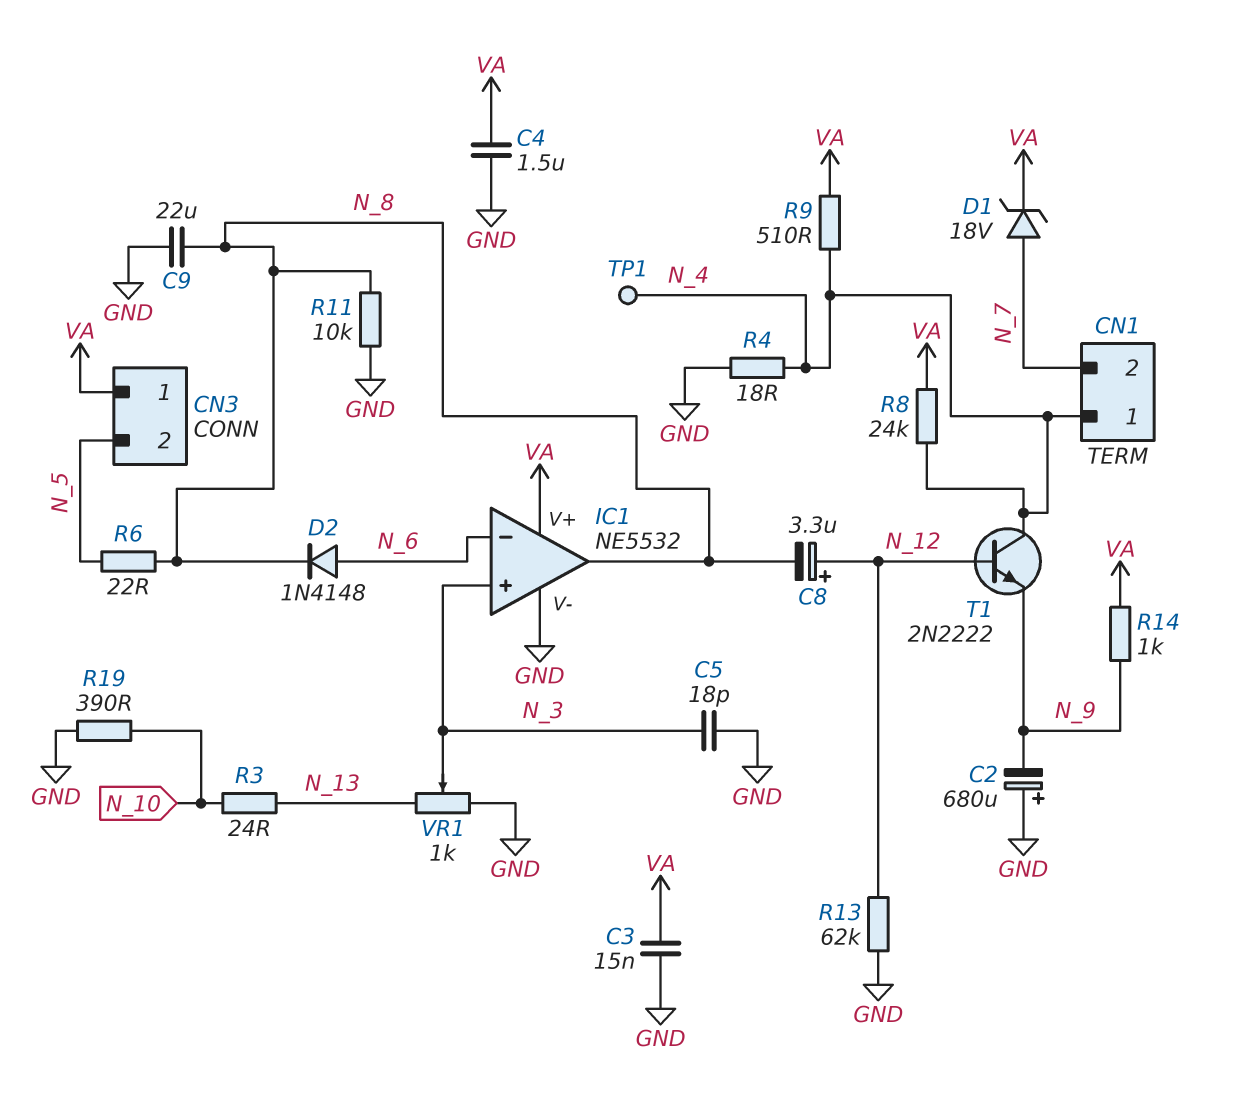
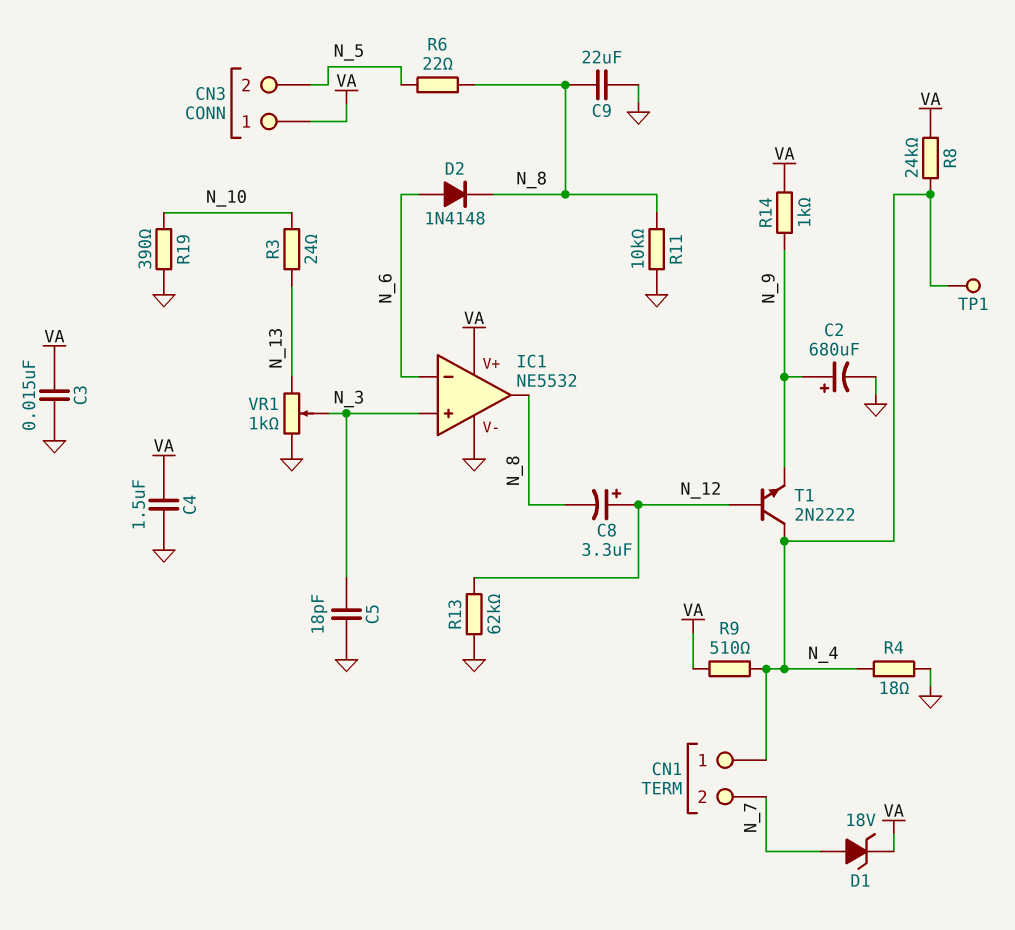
C2: 680uF (plus GND, minus N_9) -> 680uF (plus N_9, minus GND)

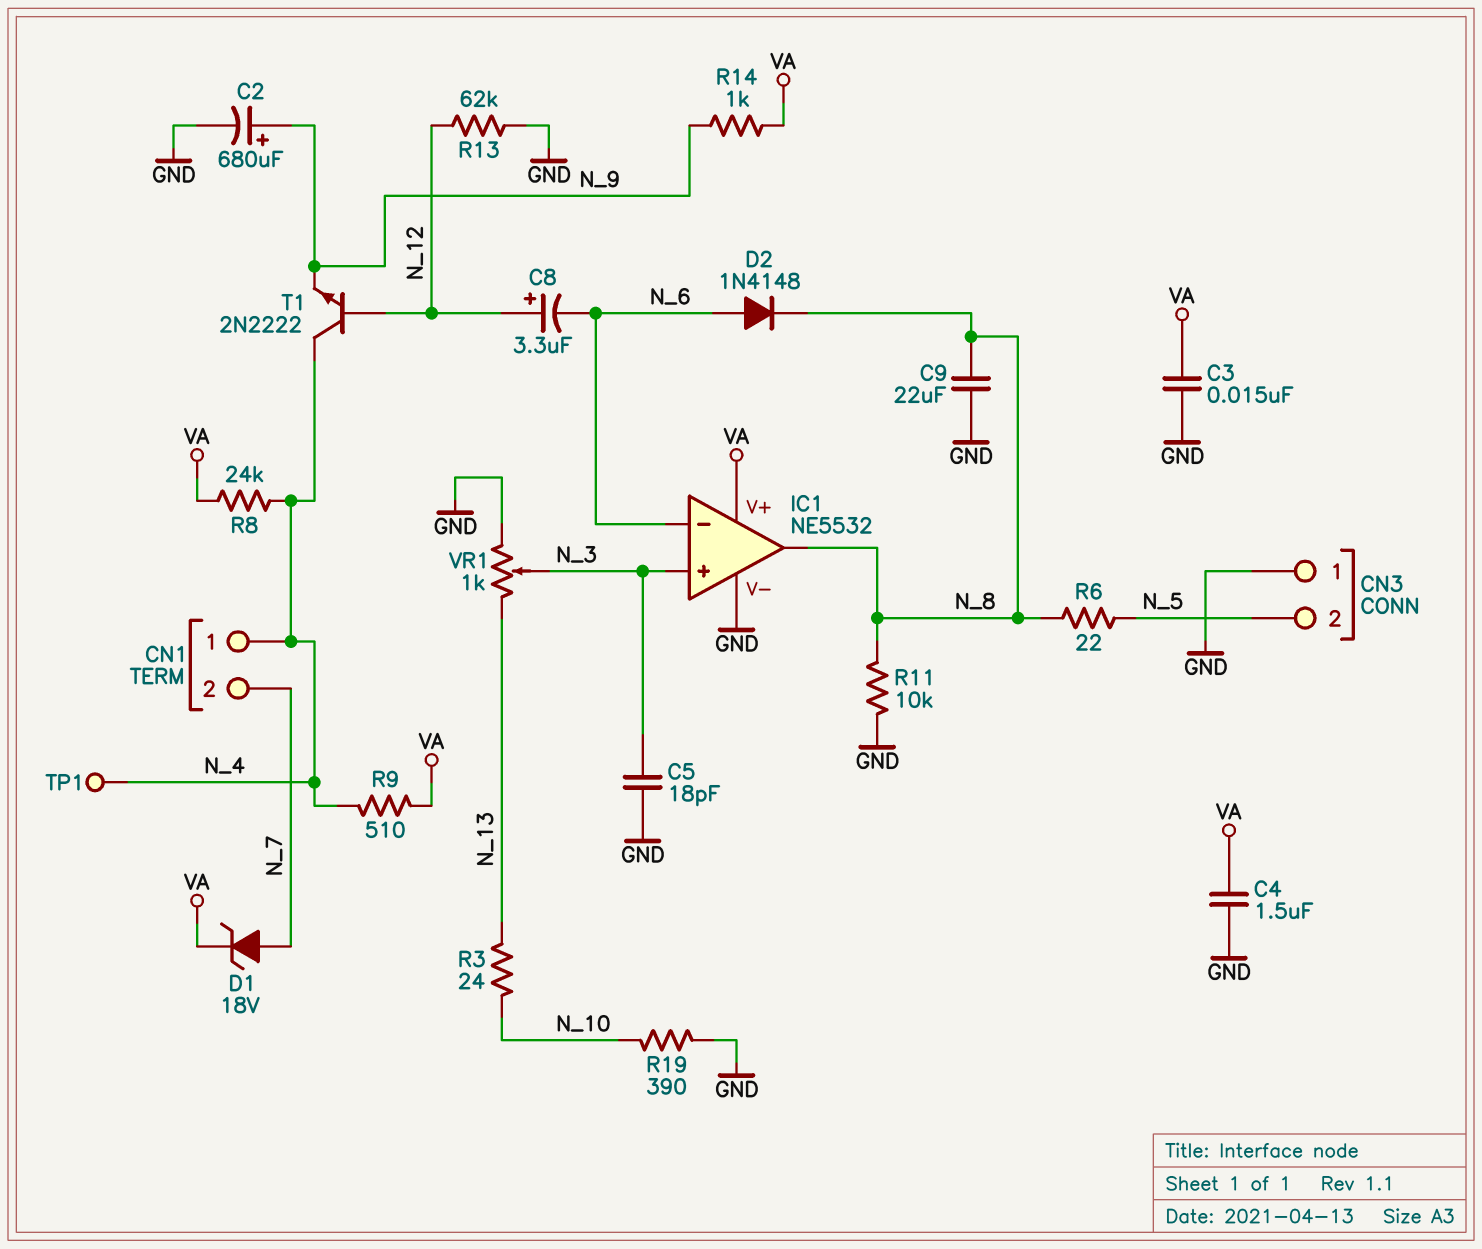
C8: 3.3uF (plus N_12, minus N_8) -> 3.3uF (plus N_12, minus N_6)
CN3 pin 1: VA -> GND
R4: 18 (GND, N_4) -> none

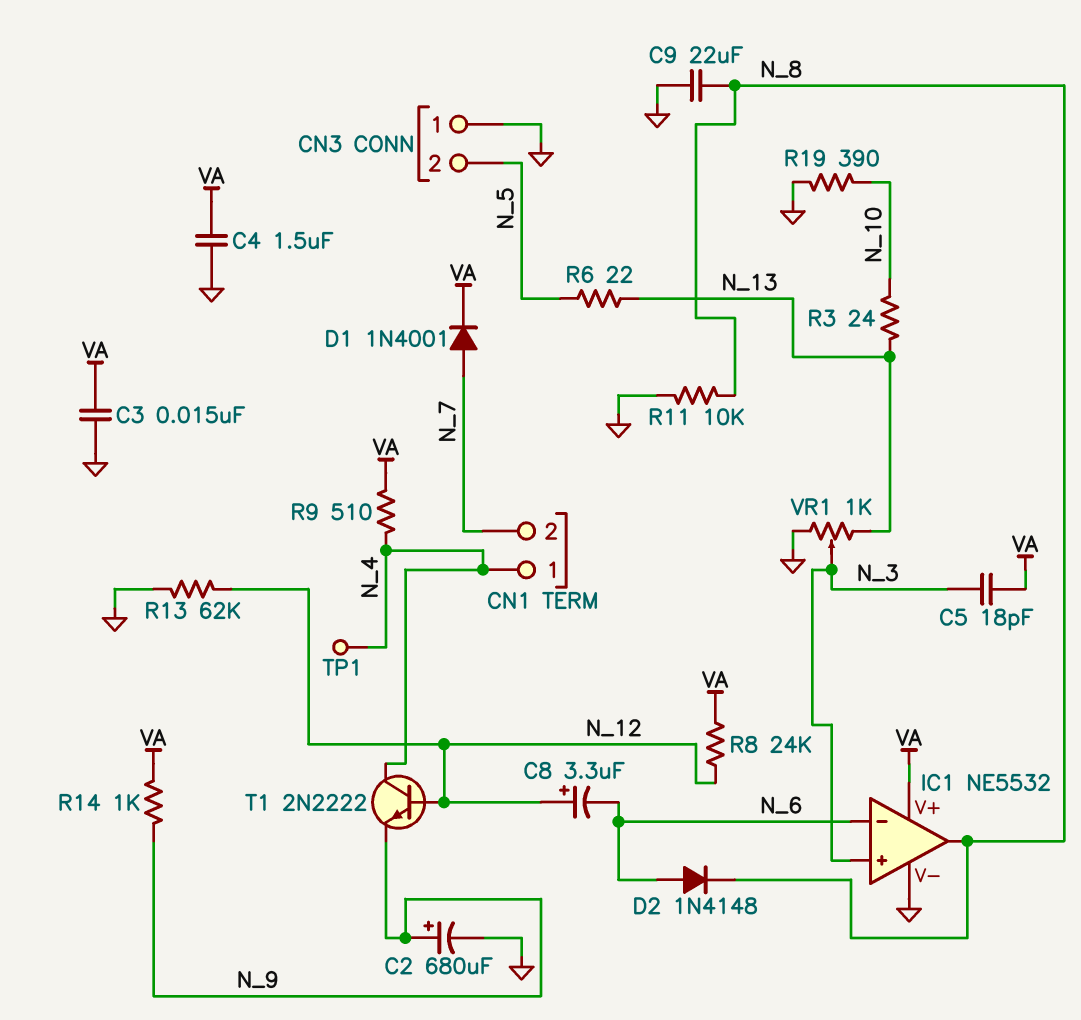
C5: 18pF (GND, N_3) -> 18pF (N_3, VA)
D1: zener 18V (A N_7, K VA) -> diode 1N4001 (A N_7, K VA)
R6: 22 (N_5, N_8) -> 22 (N_5, N_13)
R8: 24k (N_4, VA) -> 24k (N_12, VA)

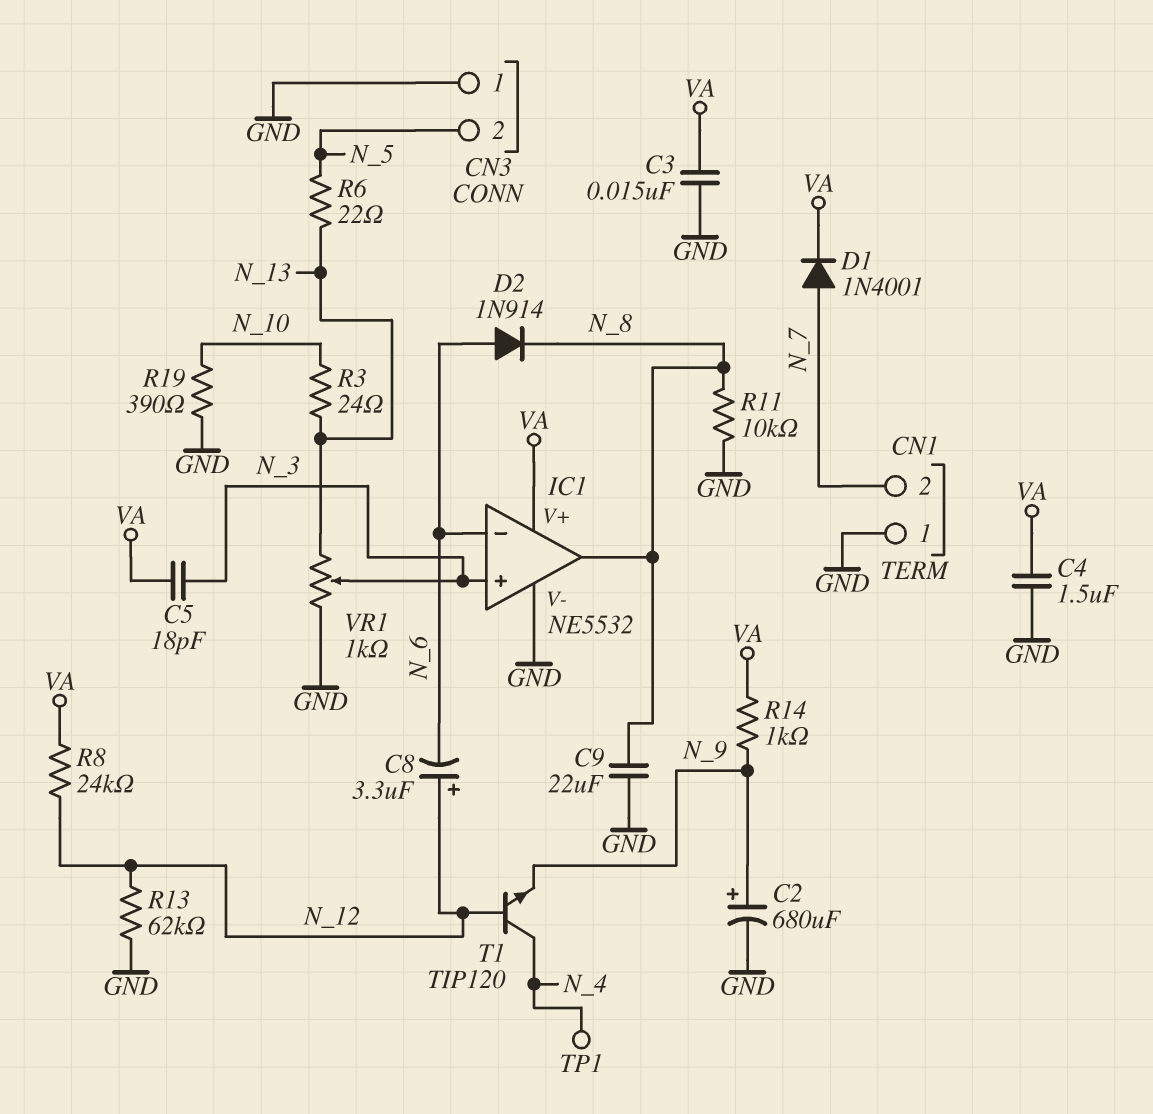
CN1 pin 1: N_4 -> GND
D2: diode 1N4148 (A N_6, K N_8) -> diode 1N914 (A N_6, K N_8)
R9: 510 (N_4, VA) -> none
T1: NPN 2N2222 (B N_12, C N_4, E N_9) -> NPN TIP120 (B N_12, C N_4, E N_9)

